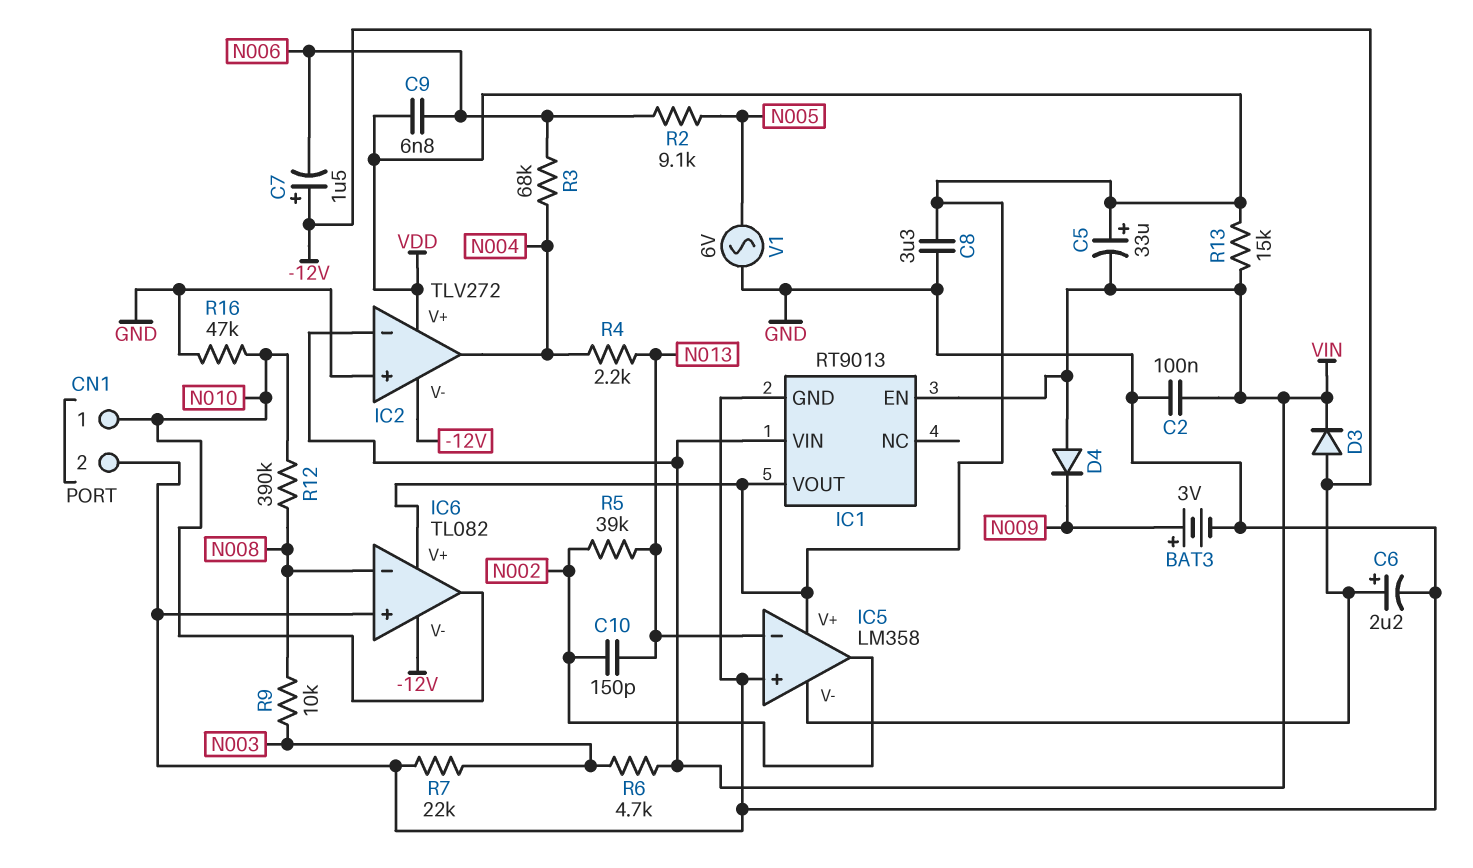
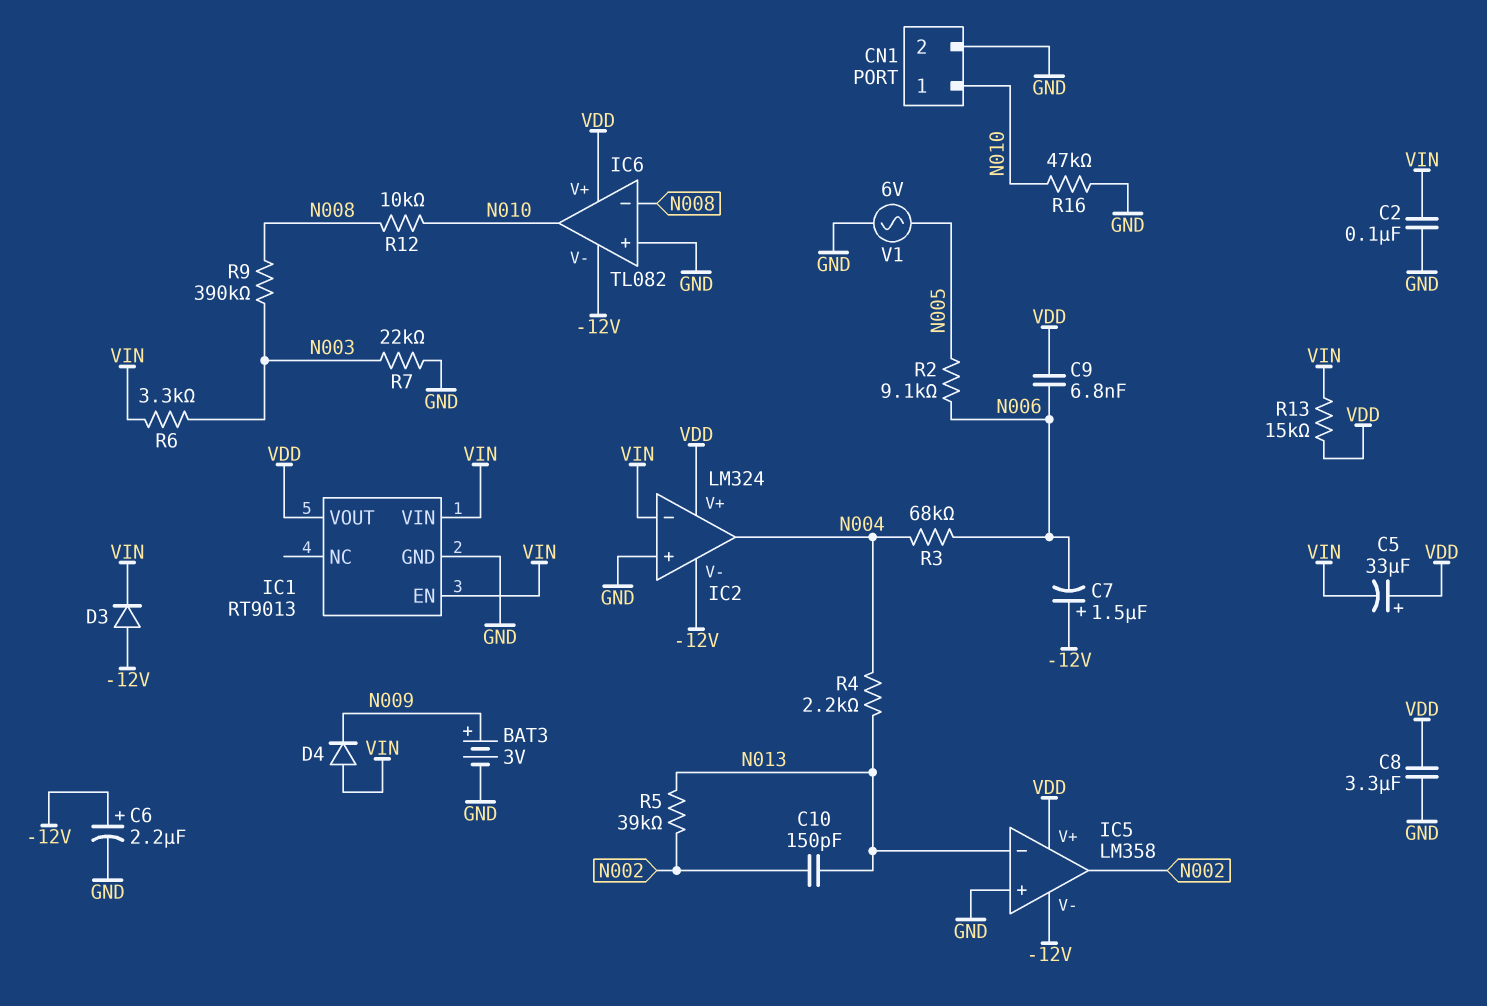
IC2: TLV272 -> LM324
R6: 4.7k (N003, VIN) -> 3.3k (N003, VIN)
R9: 10k (N003, N008) -> 390k (N003, N008)
R12: 390k (N008, N010) -> 10k (N008, N010)

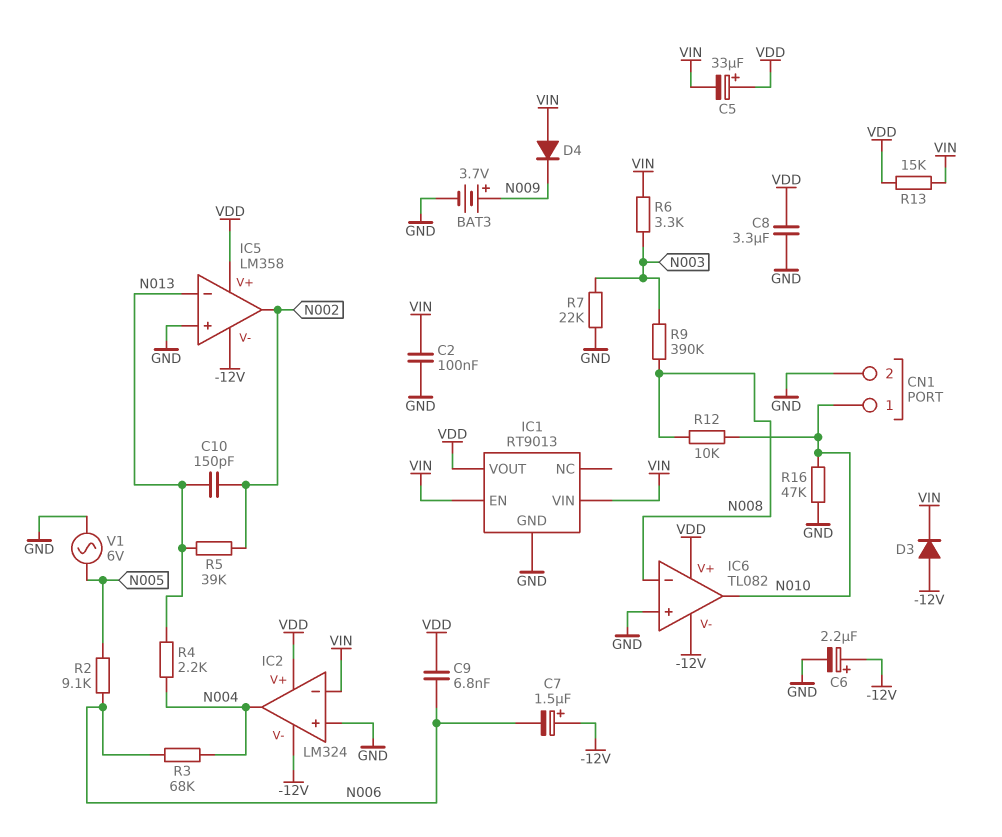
BAT3: 3V (plus N009, minus GND) -> 3.7V (plus N009, minus GND)

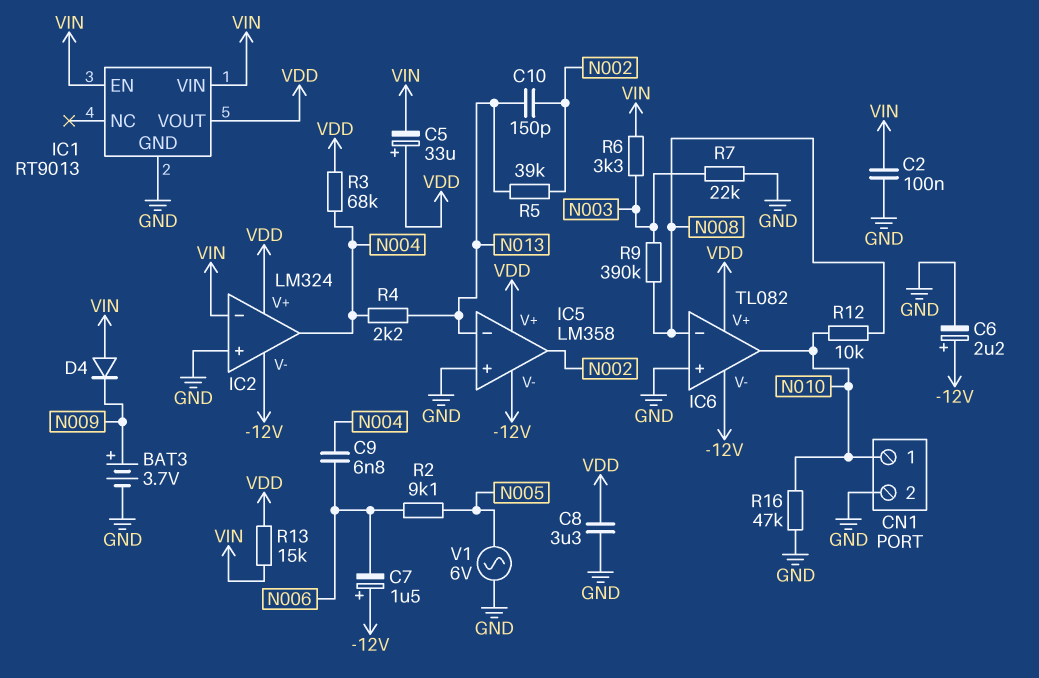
C9: 6.8nF (N006, VDD) -> 6.8nF (N004, N006)
D3: diode (A -12V, K VIN) -> none
R3: 68k (N004, N006) -> 68k (N004, VDD)

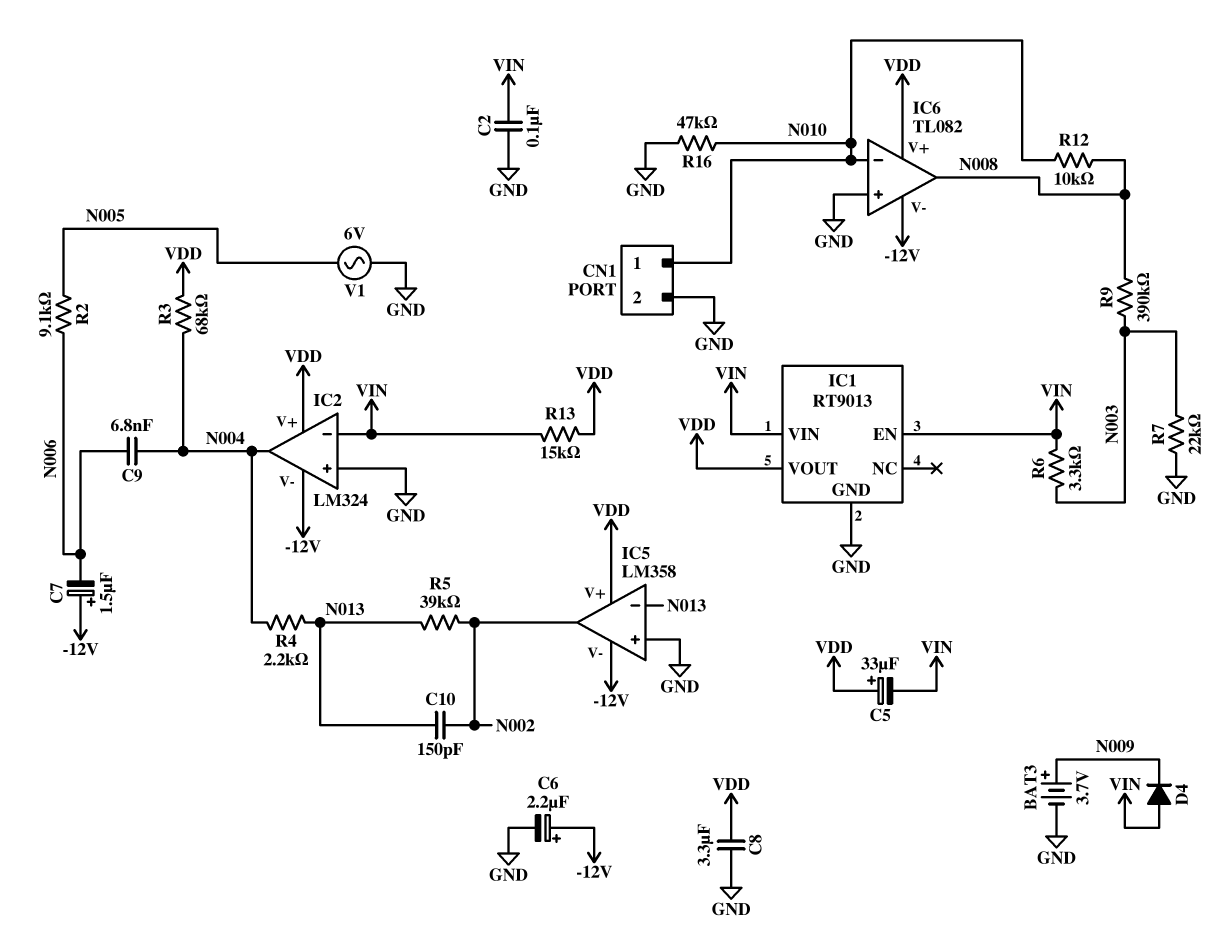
IC6 pin in-: N008 -> N010
IC6 pin out: N010 -> N008

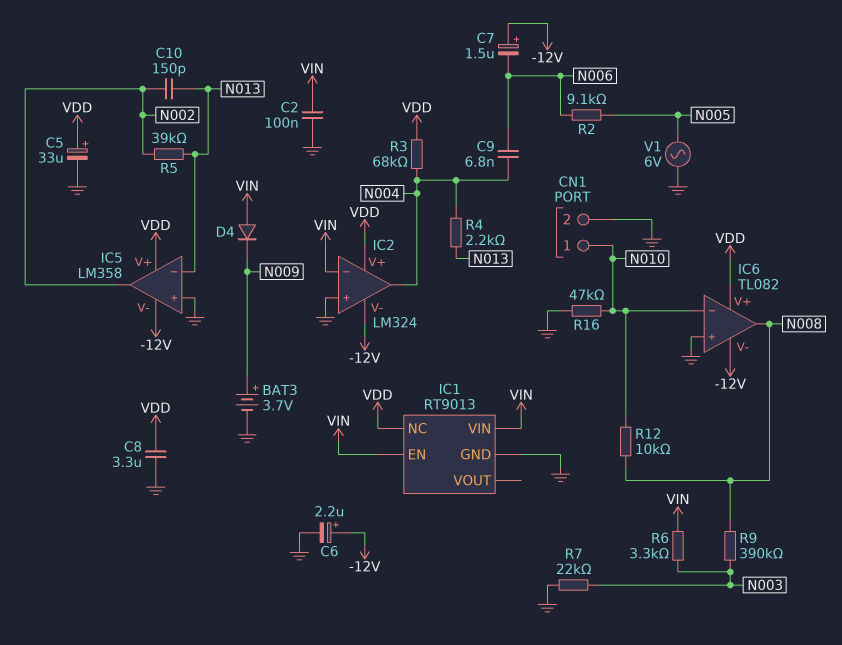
C5: 33uF (plus VDD, minus VIN) -> 33uF (plus VDD, minus GND)
IC1 pin NC: none -> VDD
IC1 pin VOUT: VDD -> none
R13: 15k (VDD, VIN) -> none

